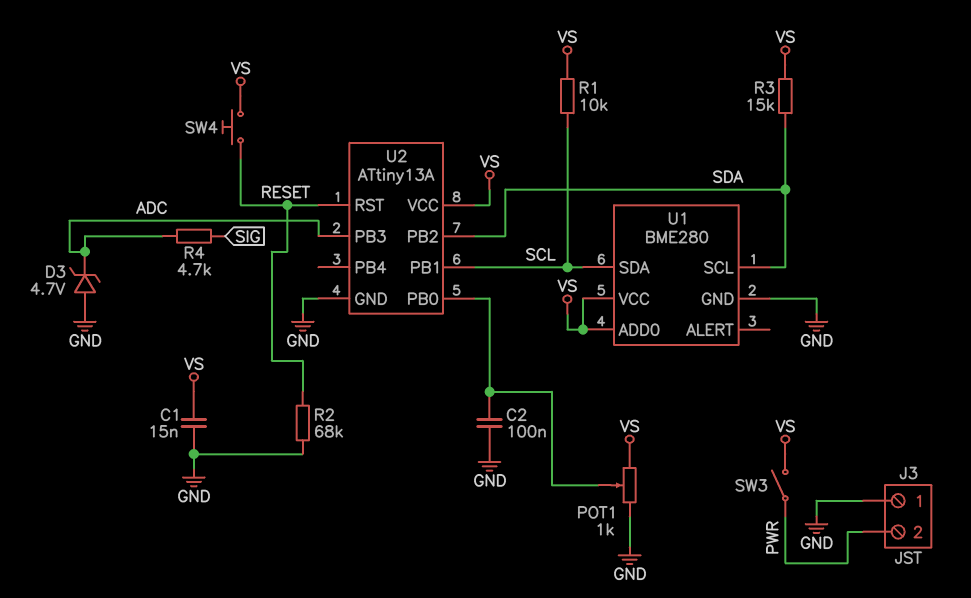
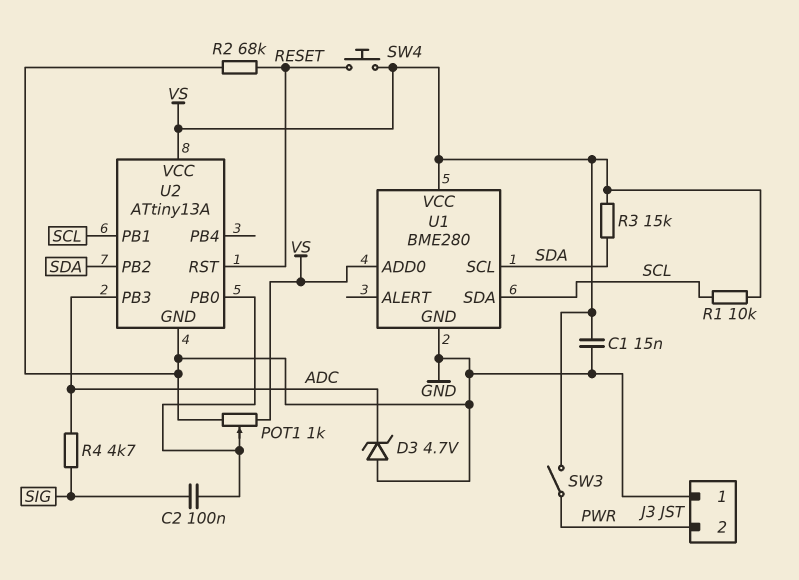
C2: 100nF (GND, U2/PB0) -> 100nF (SIG, U2/PB0)

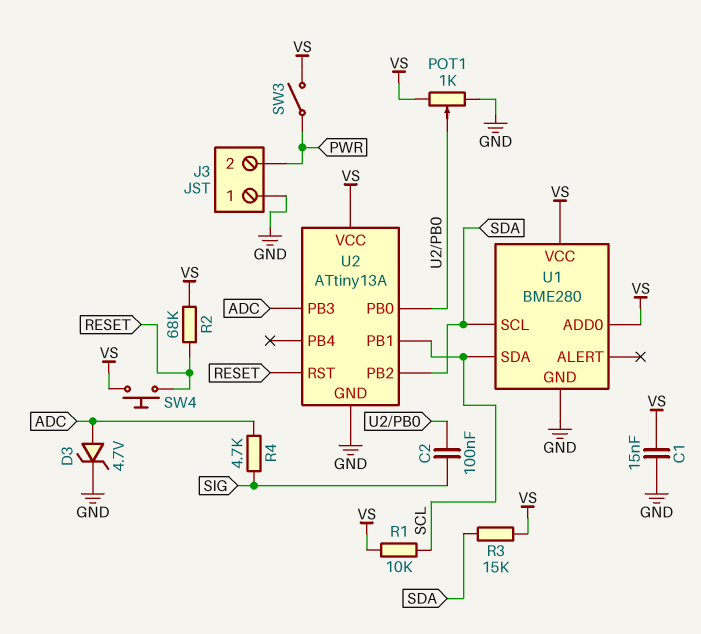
D3: zener 4.7V (A GND, K ADC) -> zener 4.7V (A ADC, K GND)
R2: 68k (GND, RESET) -> 68k (RESET, VS)

